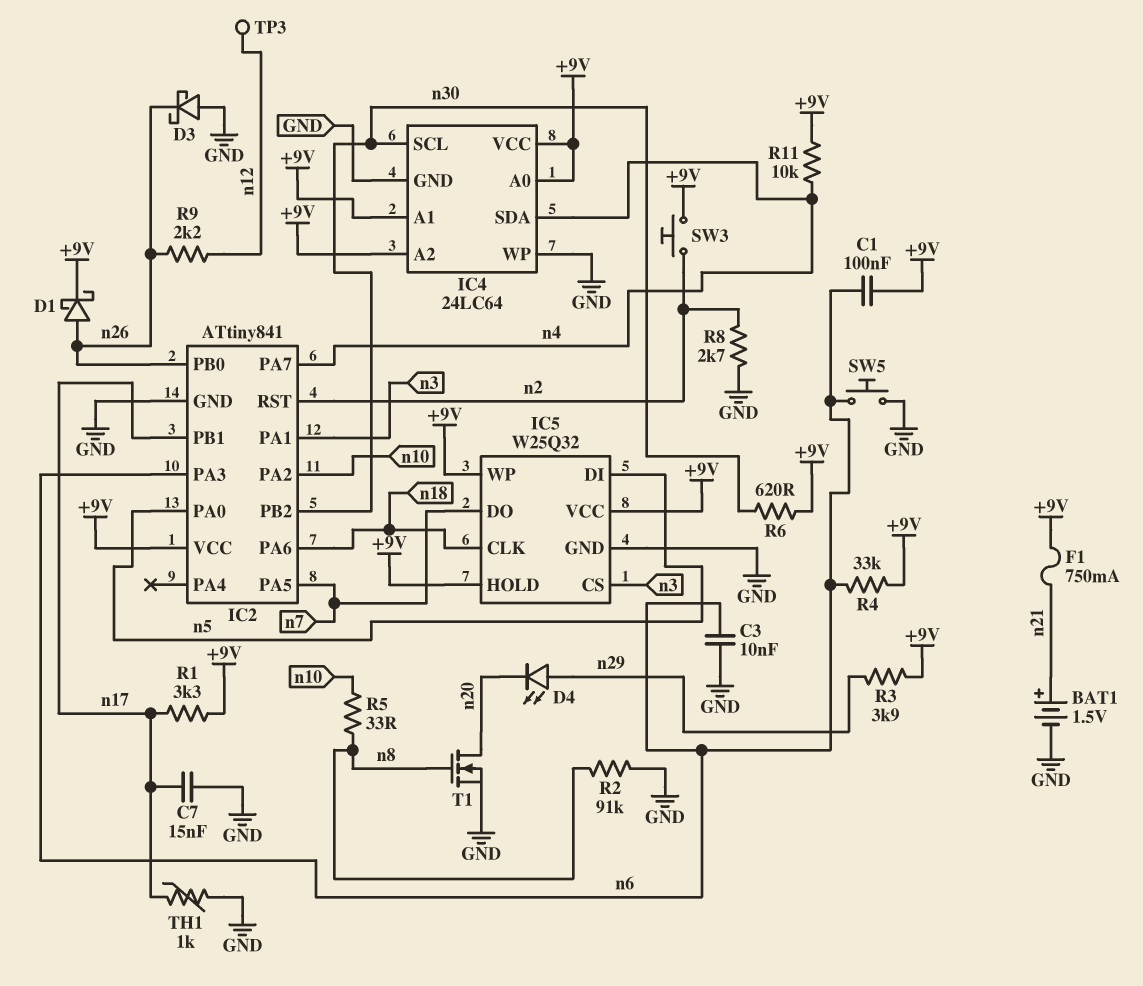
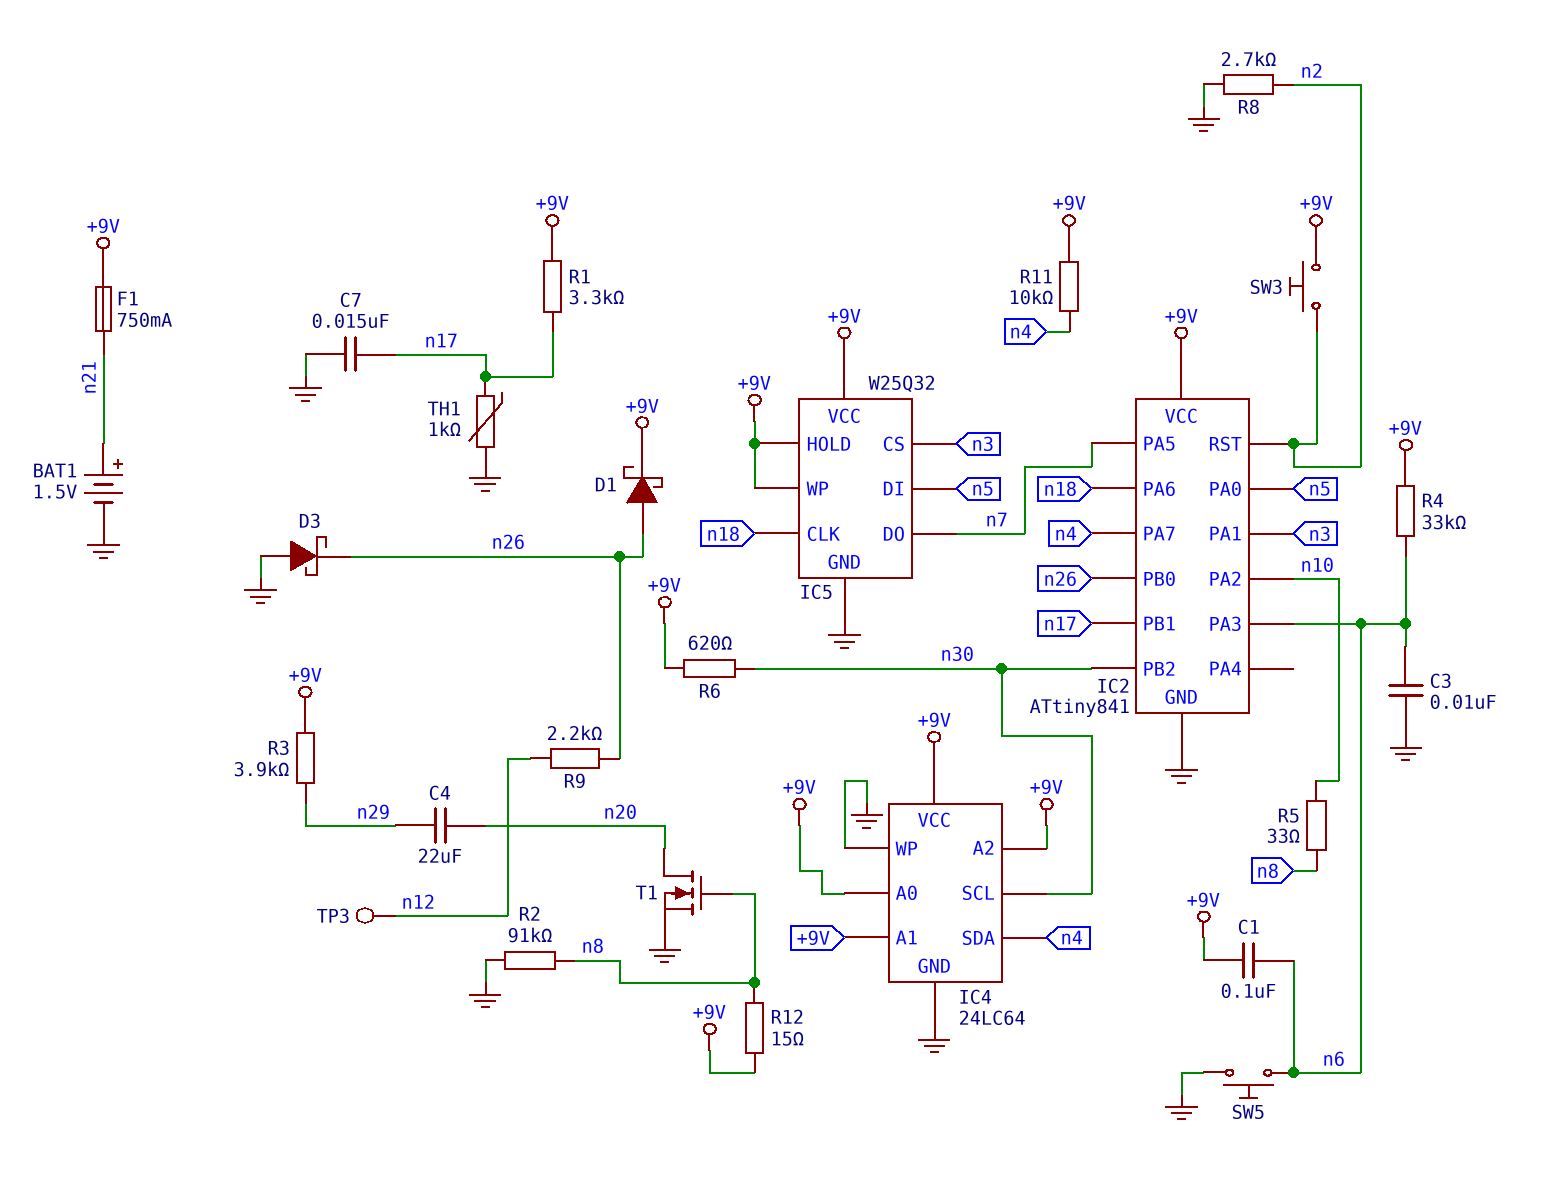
C4: none -> 22uF (n20, n29)
D4: LED (A n29, K n20) -> none
R12: none -> 15 (+9V, n8)

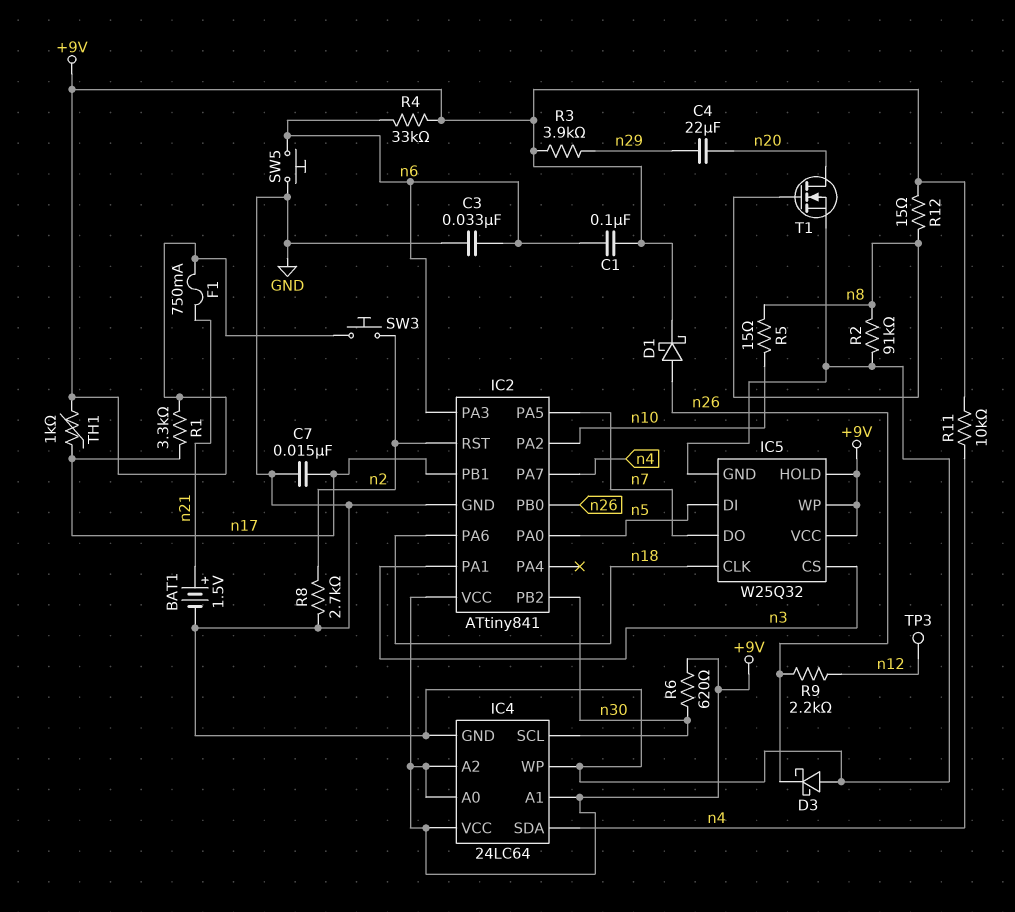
C3: 10nF (GND, n6) -> 33nF (GND, n6)
R5: 33 (n8, n10) -> 15 (n8, n10)
TH1: 1k (GND, n17) -> 1k (+9V, n17)

